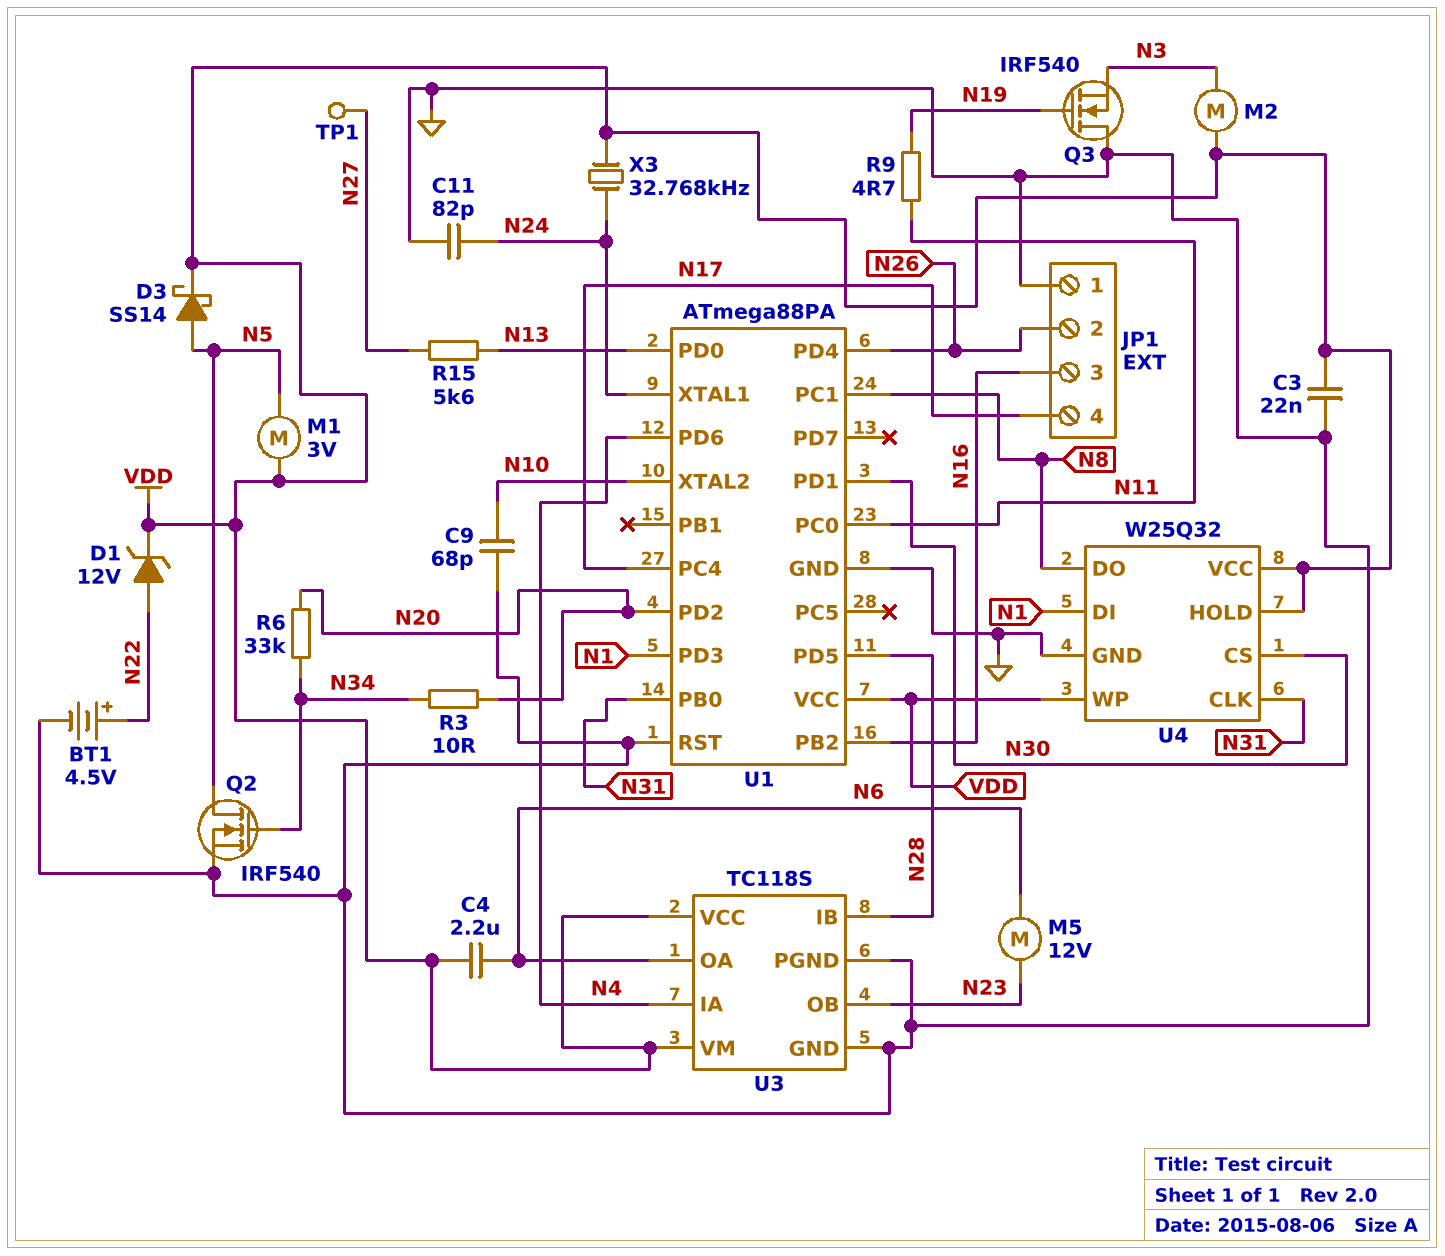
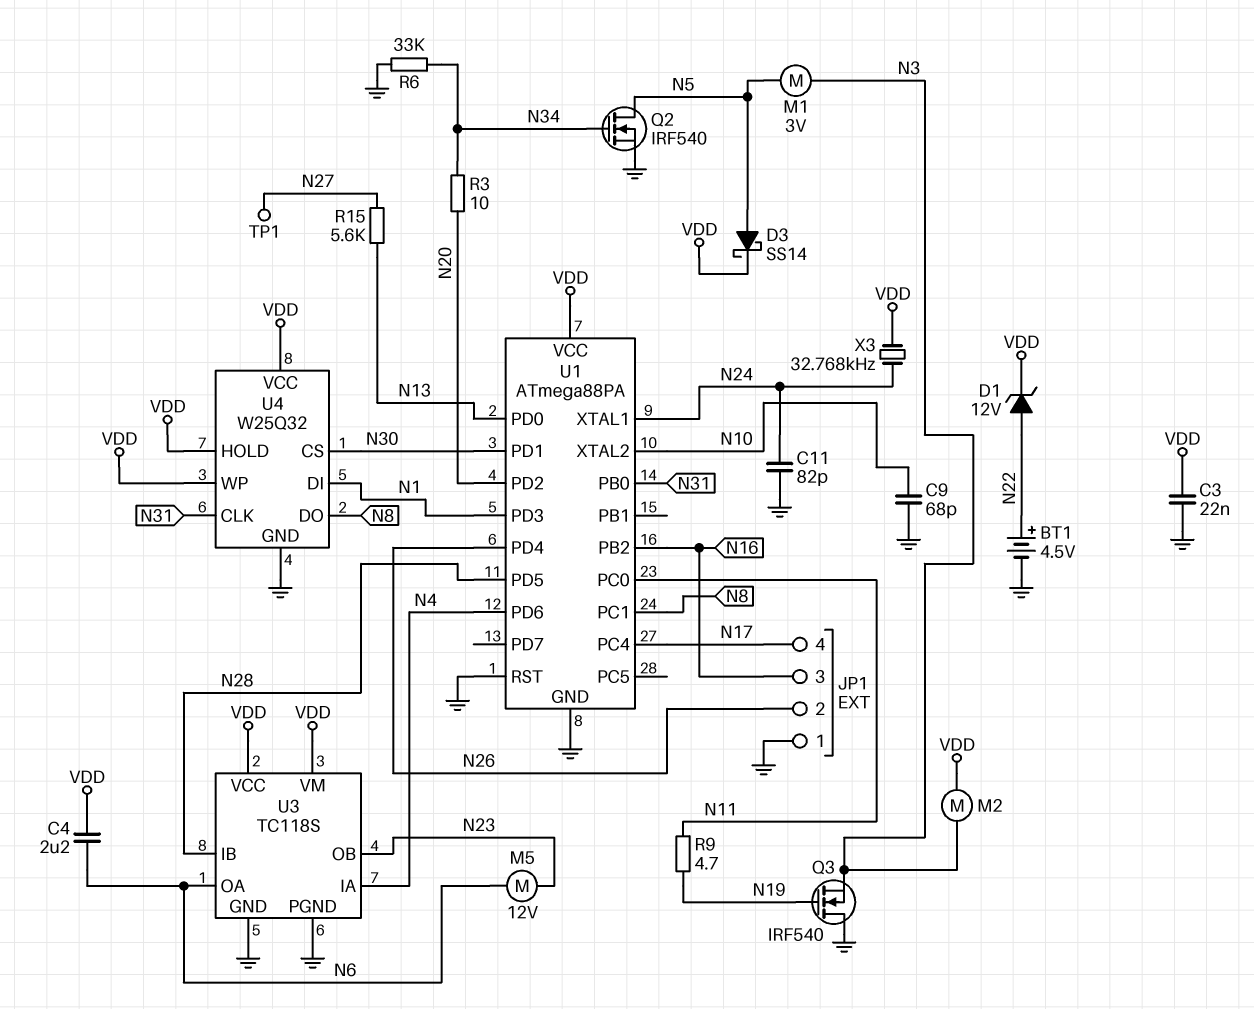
M1: motor 3V (N5, VDD) -> motor 3V (N3, N5)
R6: 33k (N20, N34) -> 33k (GND, N34)

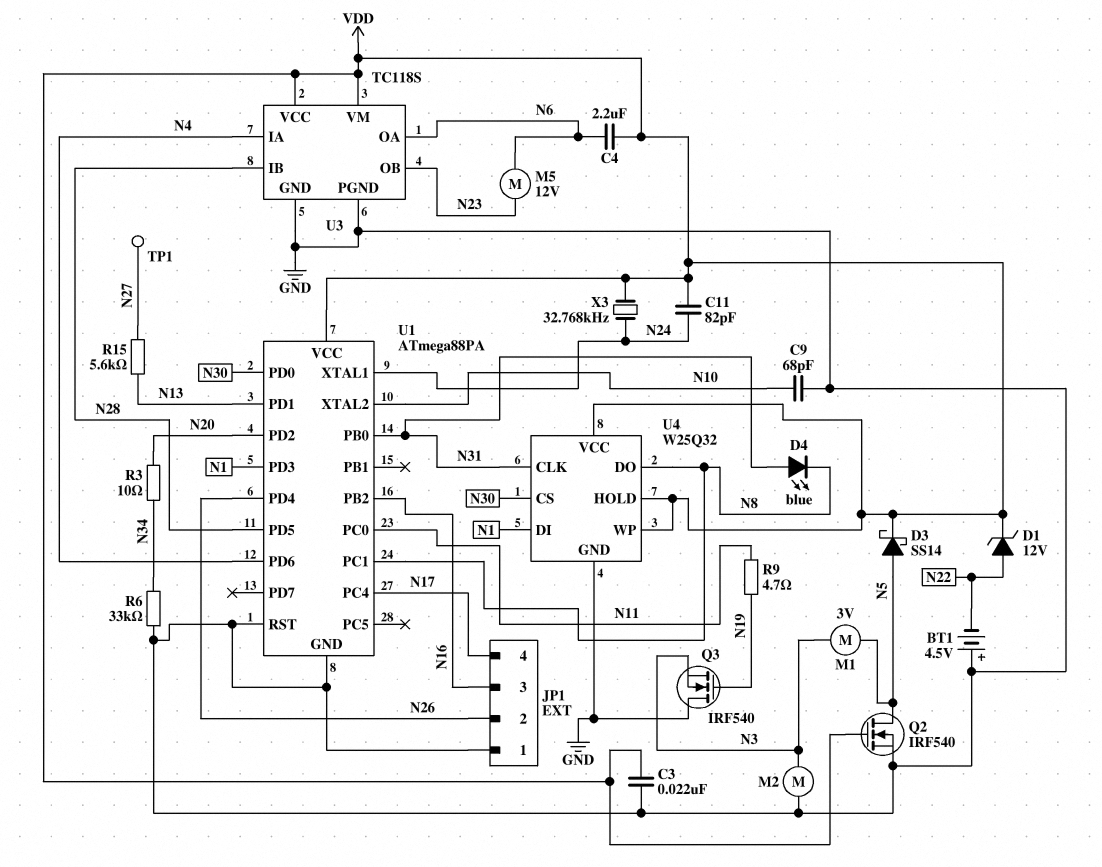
BT1: 4.5V (plus N22, minus GND) -> 4.5V (plus GND, minus N22)
C11: 82pF (GND, N24) -> 82pF (N24, VDD)
D4: none -> LED blue (A N31, K N8)
M2: motor (N3, VDD) -> motor (GND, N3)
Q2: NMOS IRF540 (G N34, D N5, S GND) -> NMOS IRF540 (G VDD, D N5, S GND)
U1 pin PD0: N13 -> N30
U1 pin PD1: N30 -> N13

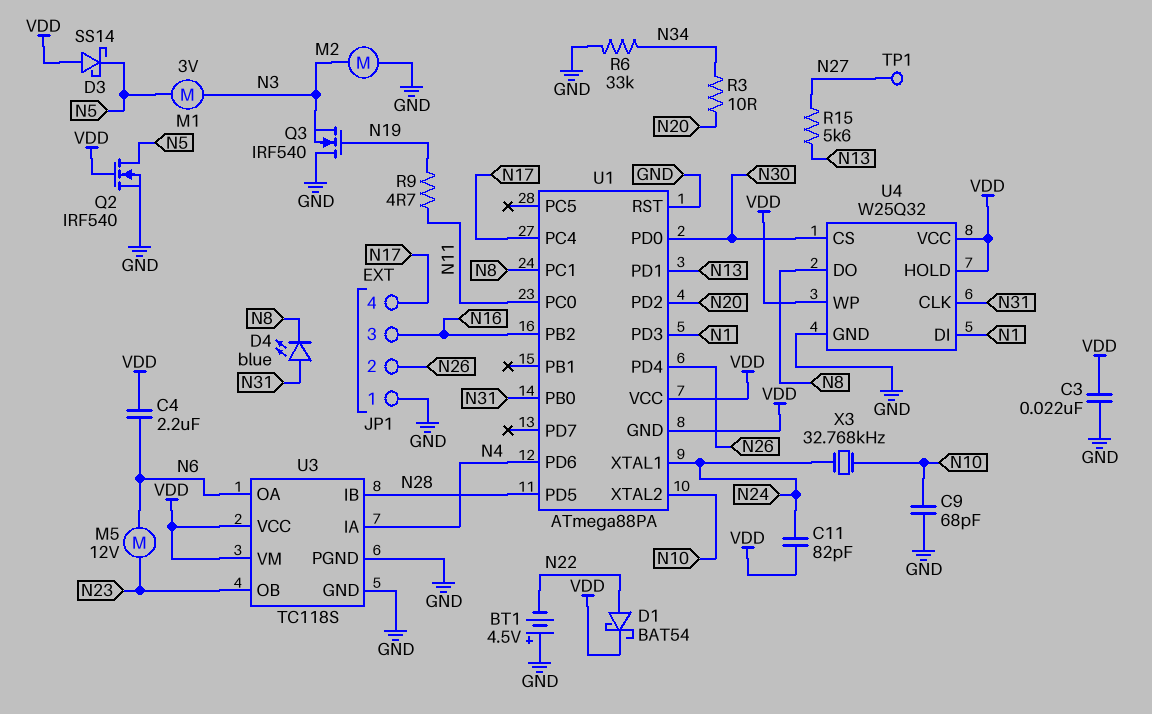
D1: zener 12V (A N22, K VDD) -> schottky BAT54 (A N22, K VDD)
D3: schottky SS14 (A N5, K VDD) -> schottky SS14 (A VDD, K N5)
U1 pin GND: GND -> VDD
X3: 32.768kHz (N24, VDD) -> 32.768kHz (N10, N24)

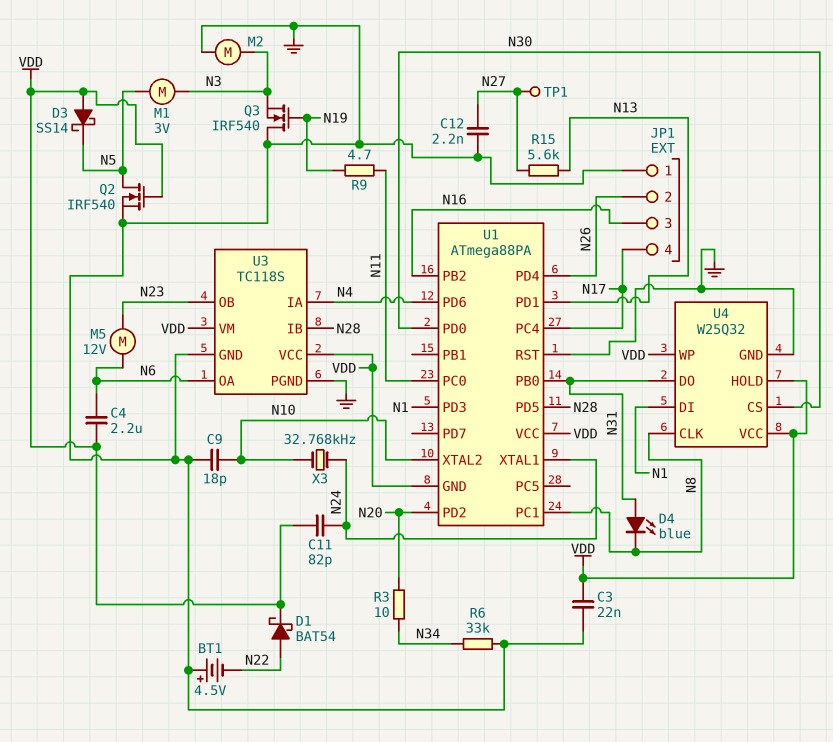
C9: 68pF (GND, N10) -> 18pF (GND, N10)
C12: none -> 2.2nF (GND, N27)
U4 pin CLK: N31 -> N8
U4 pin DO: N8 -> N31

